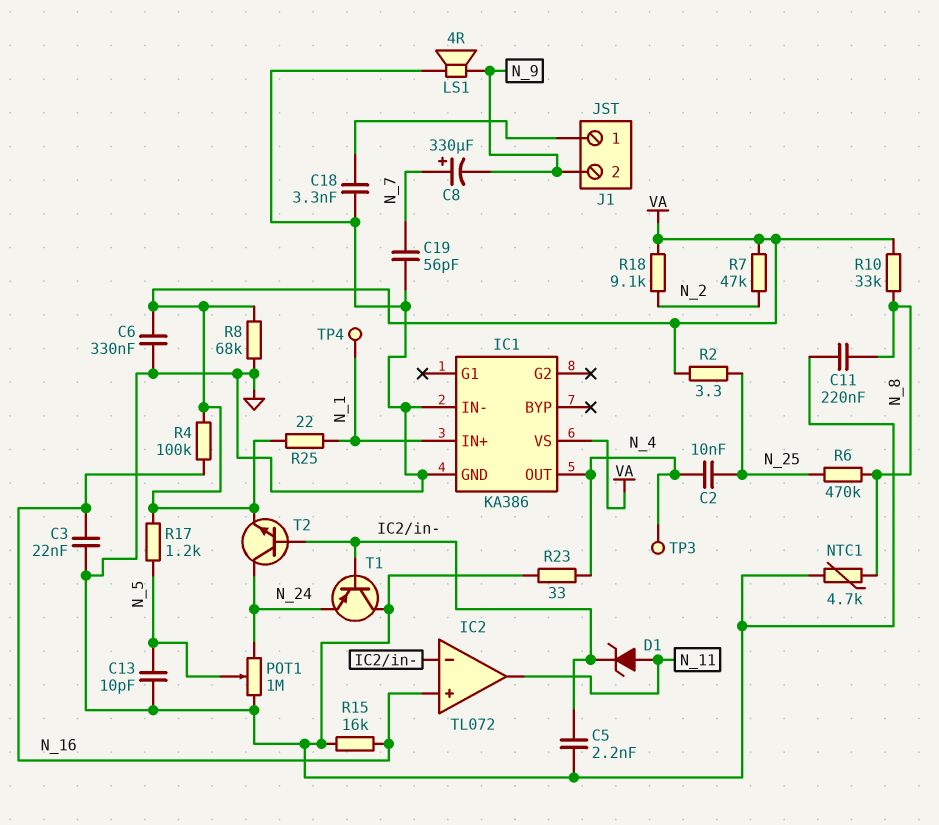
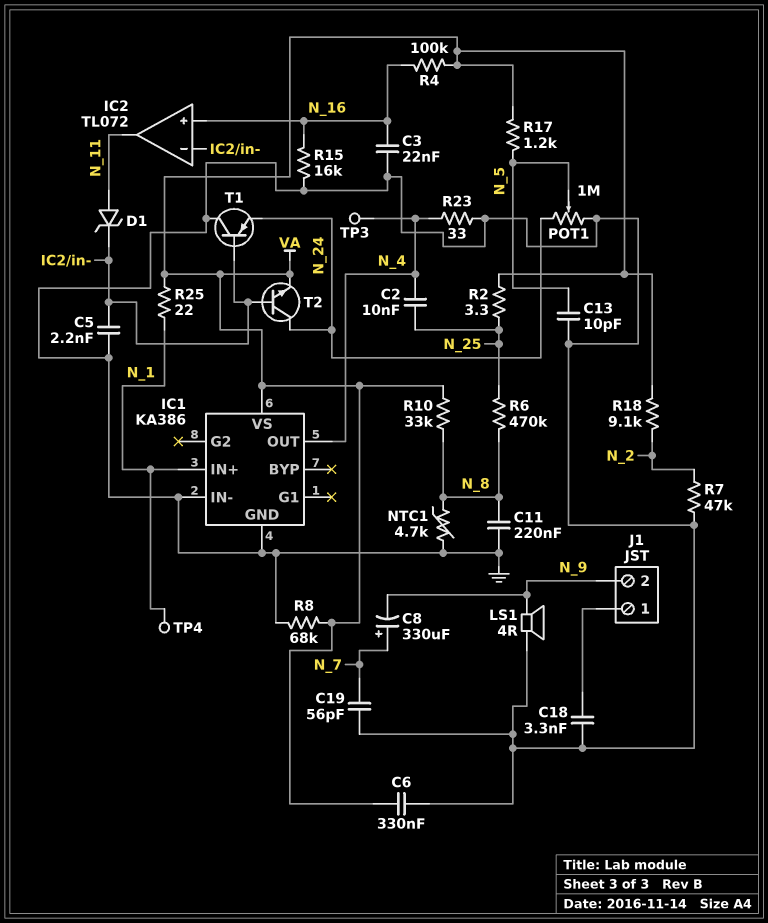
R7: 47k (N_2, VA) -> 47k (GND, N_2)

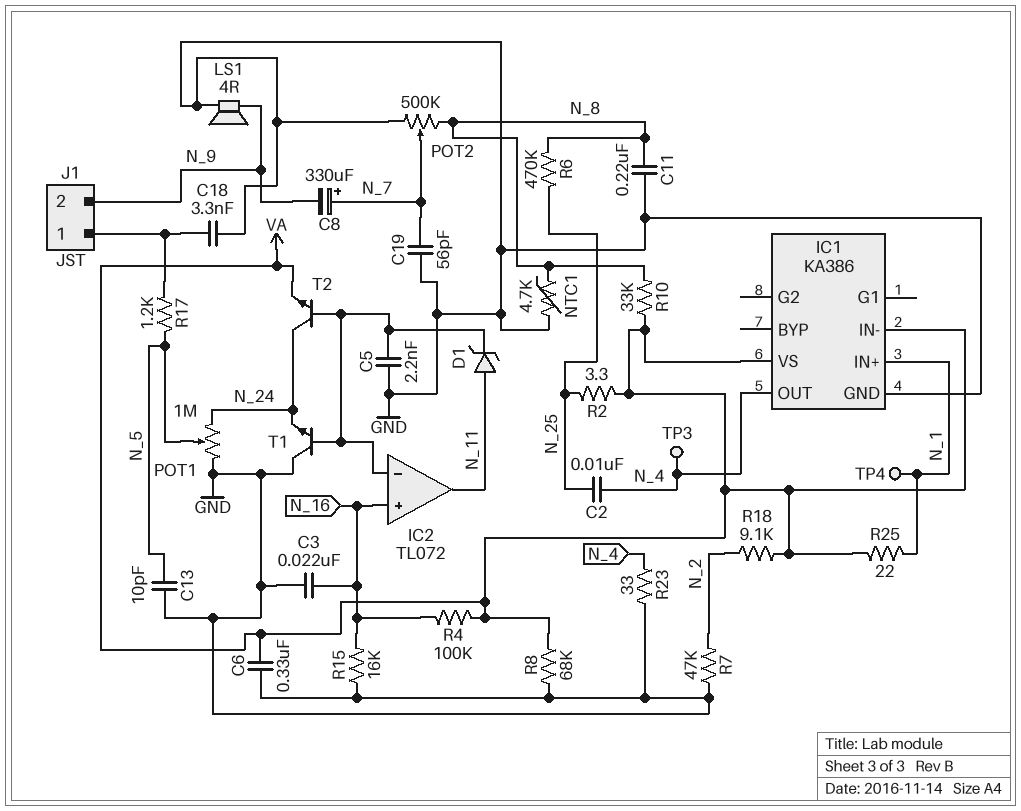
IC1 pin IN-: GND -> VA
POT2: none -> 500k (GND, N_8, wiper N_7)
R17: 1.2k (N_5, VA) -> 1.2k (J1/1, N_5)
T1: PNP (B IC2/in-, C GND, E N_24) -> NPN (B IC2/in-, C GND, E N_24)

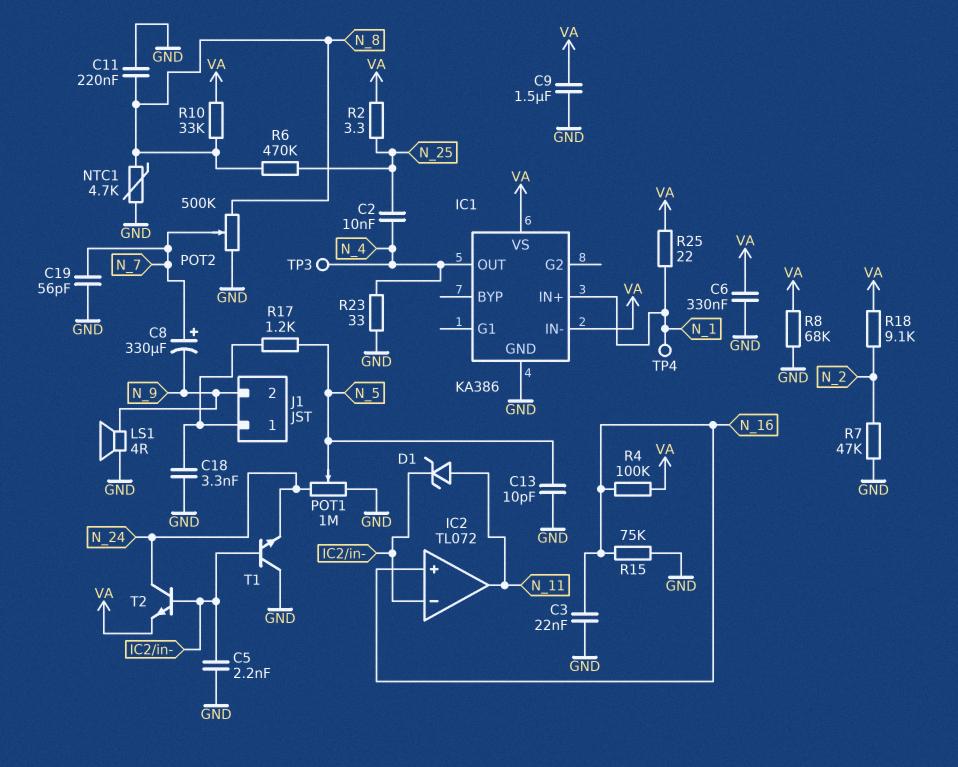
C9: none -> 1.5uF (GND, VA)
R15: 16k (GND, N_16) -> 75k (GND, N_16)

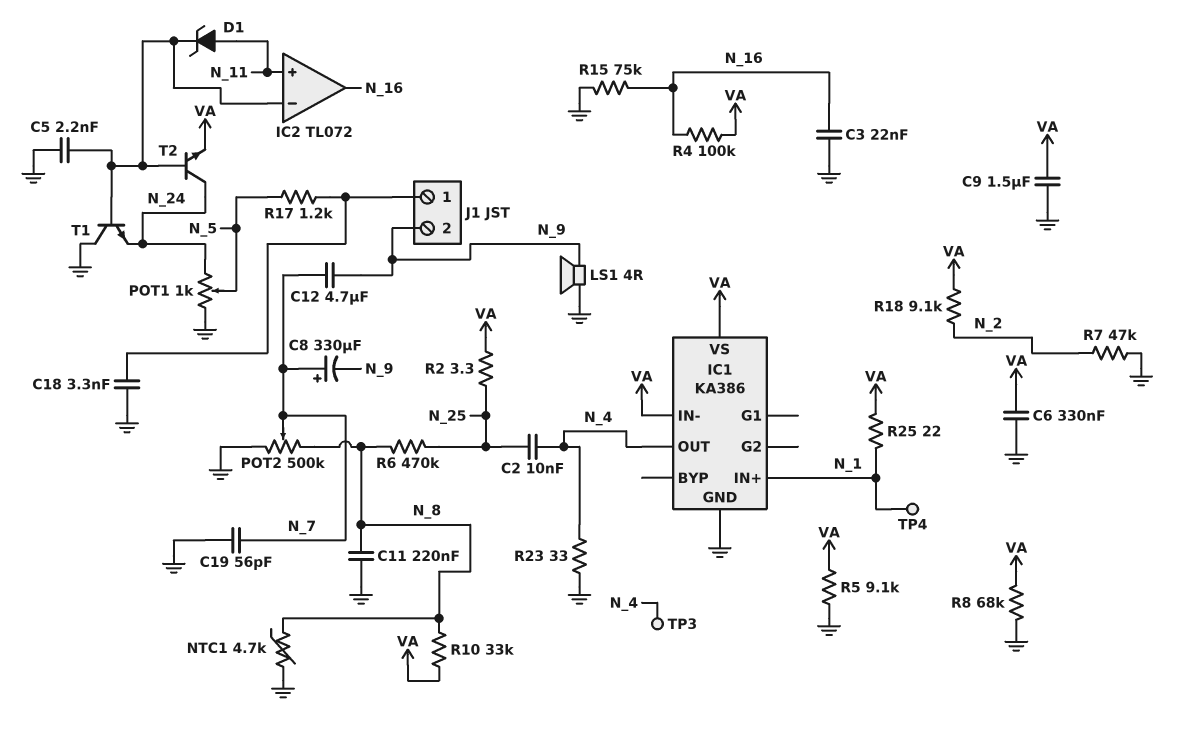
C12: none -> 4.7uF (N_7, N_9)
C13: 10pF (GND, N_5) -> none
IC2 pin in+: N_16 -> N_11
IC2 pin out: N_11 -> N_16
POT1: 1M (GND, N_24, wiper N_5) -> 1k (GND, N_24, wiper N_5)
R5: none -> 9.1k (GND, VA)

